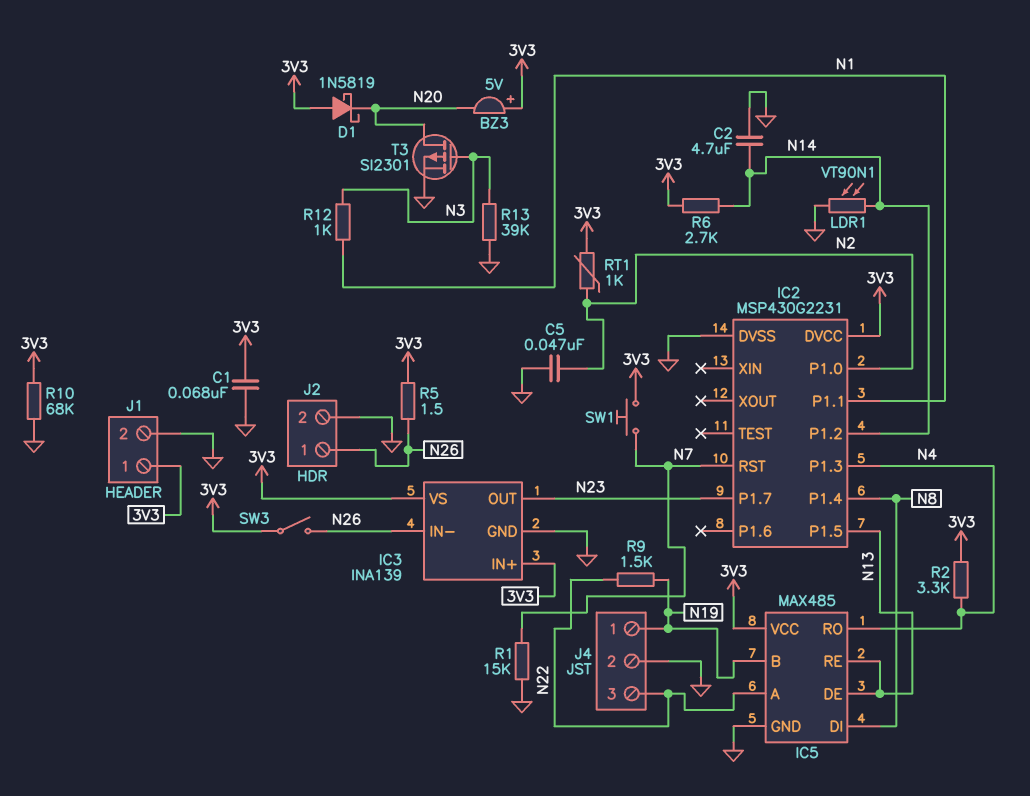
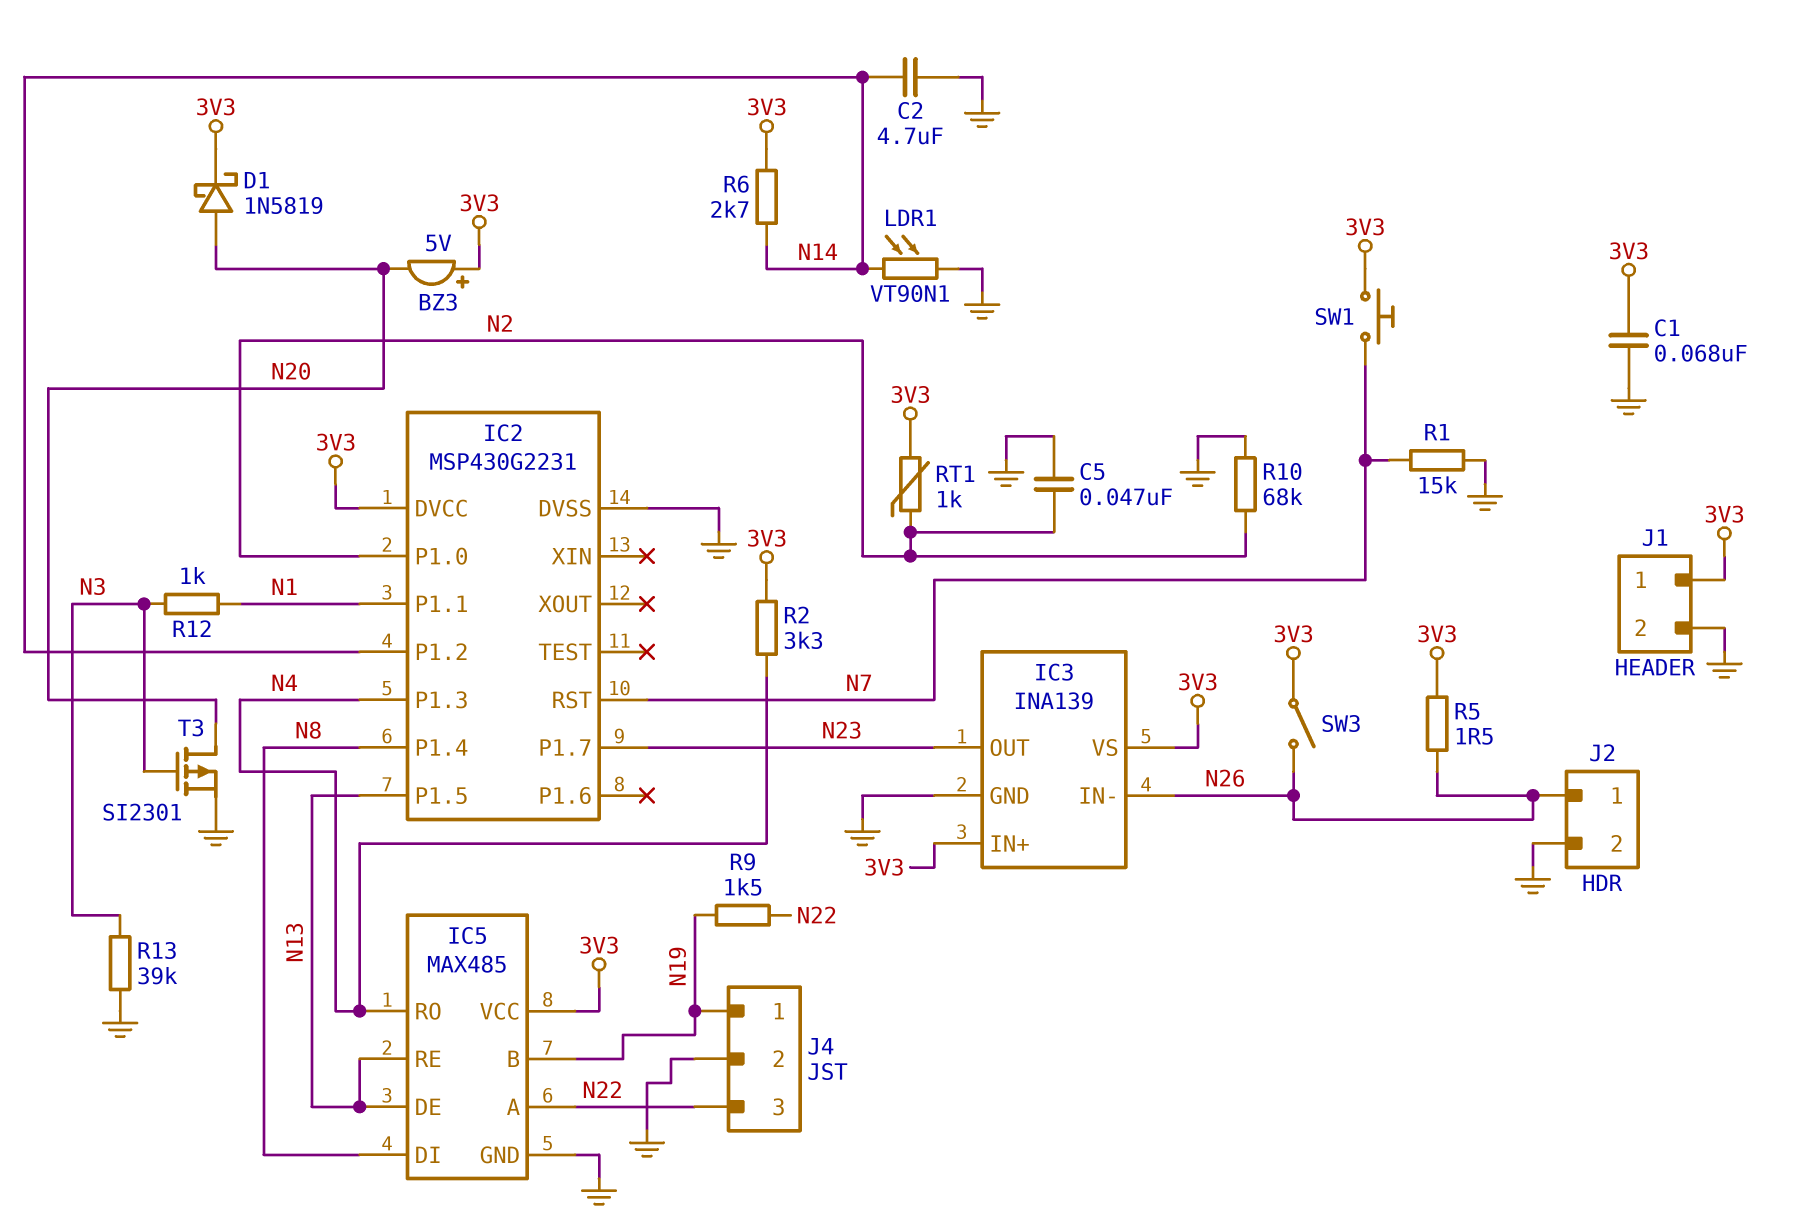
D1: schottky 1N5819 (A 3V3, K N20) -> schottky 1N5819 (A N20, K 3V3)
R10: 68k (3V3, GND) -> 68k (GND, N2)

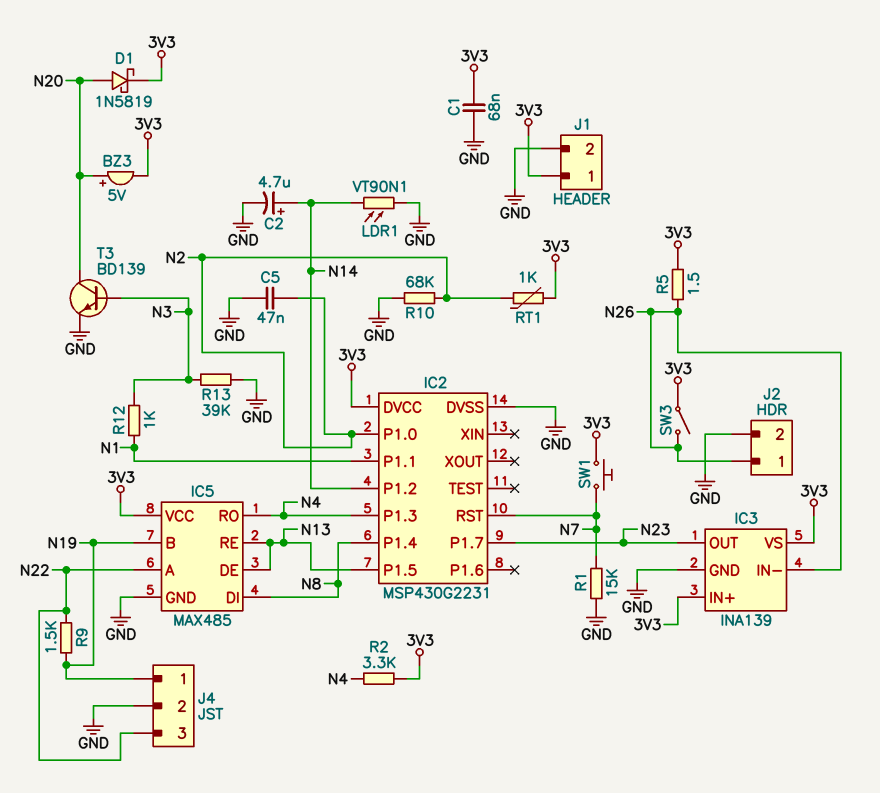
BZ3: buzzer 5V (plus 3V3, minus N20) -> buzzer 5V (plus N20, minus 3V3)
C2: 4.7uF (GND, N14) -> 4.7uF (plus N14, minus GND)
R6: 2.7k (3V3, N14) -> none
T3: PMOS SI2301 (G N3, D N20, S GND) -> NPN BD139 (B N3, C N20, E GND)

